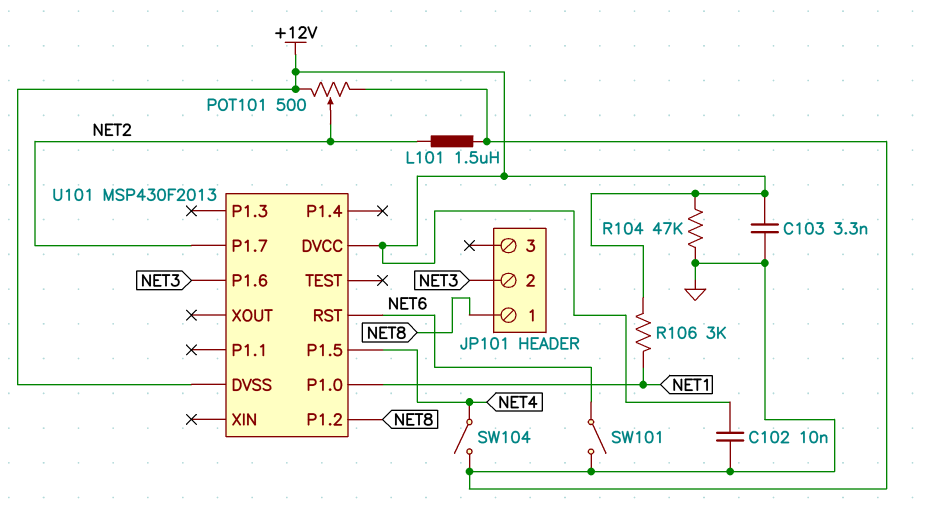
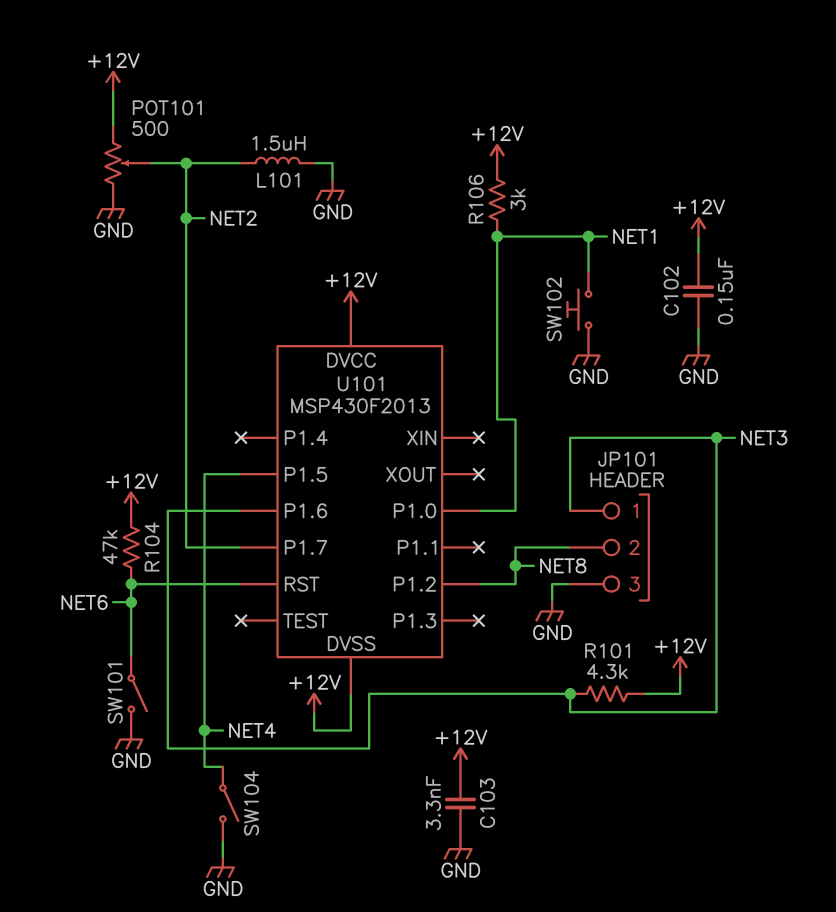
C102: 10nF (+12V, GND) -> 150nF (+12V, GND)
JP101 pin 1: NET8 -> NET3
JP101 pin 2: NET3 -> NET8
JP101 pin 3: none -> GND
R101: none -> 4.3k (+12V, NET3)
R104: 47k (+12V, GND) -> 47k (+12V, NET6)
SW102: none -> button (GND, NET1)

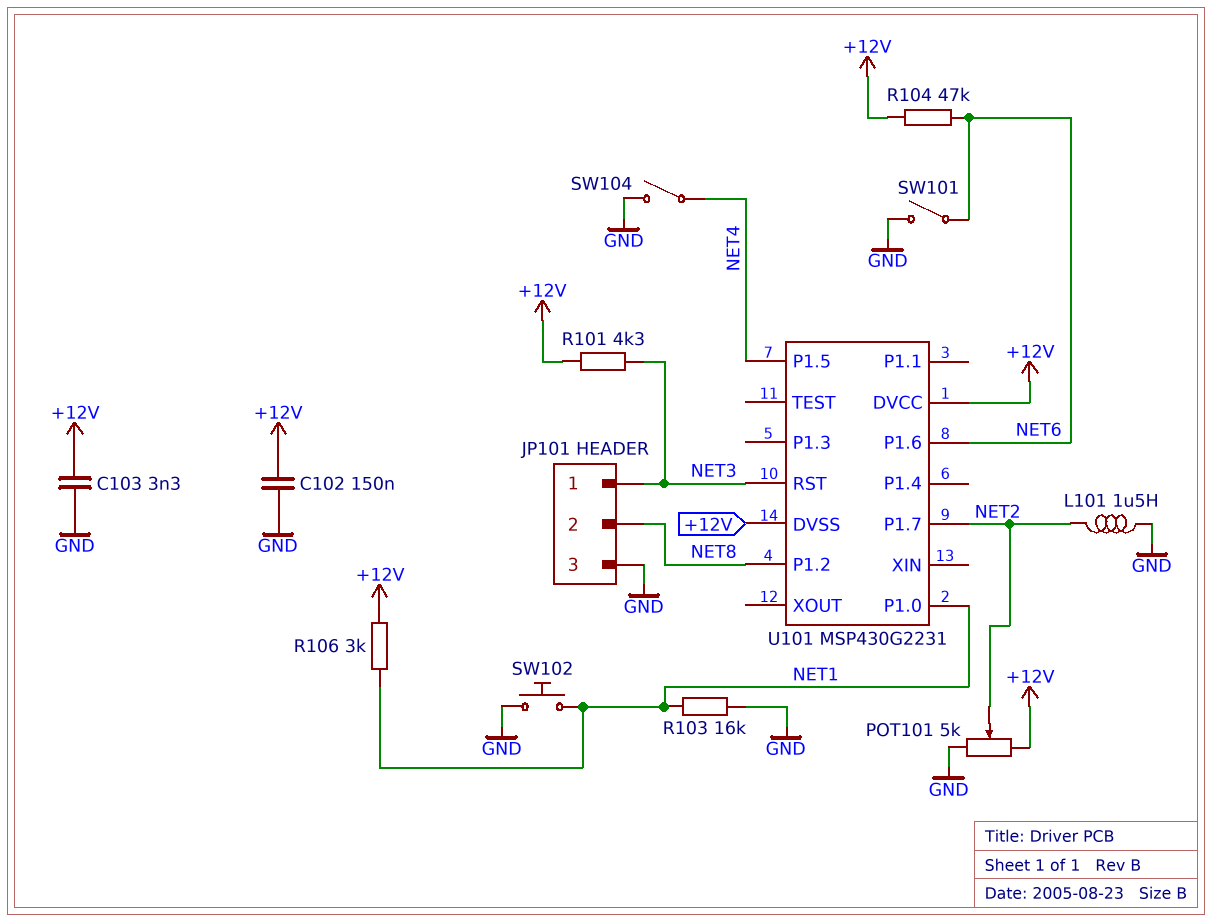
POT101: 500 (+12V, GND, wiper NET2) -> 5k (+12V, GND, wiper NET2)
R103: none -> 16k (GND, NET1)
U101: MSP430F2013 -> MSP430G2231
U101 pin P1.6: NET3 -> NET6
U101 pin RST: NET6 -> NET3

